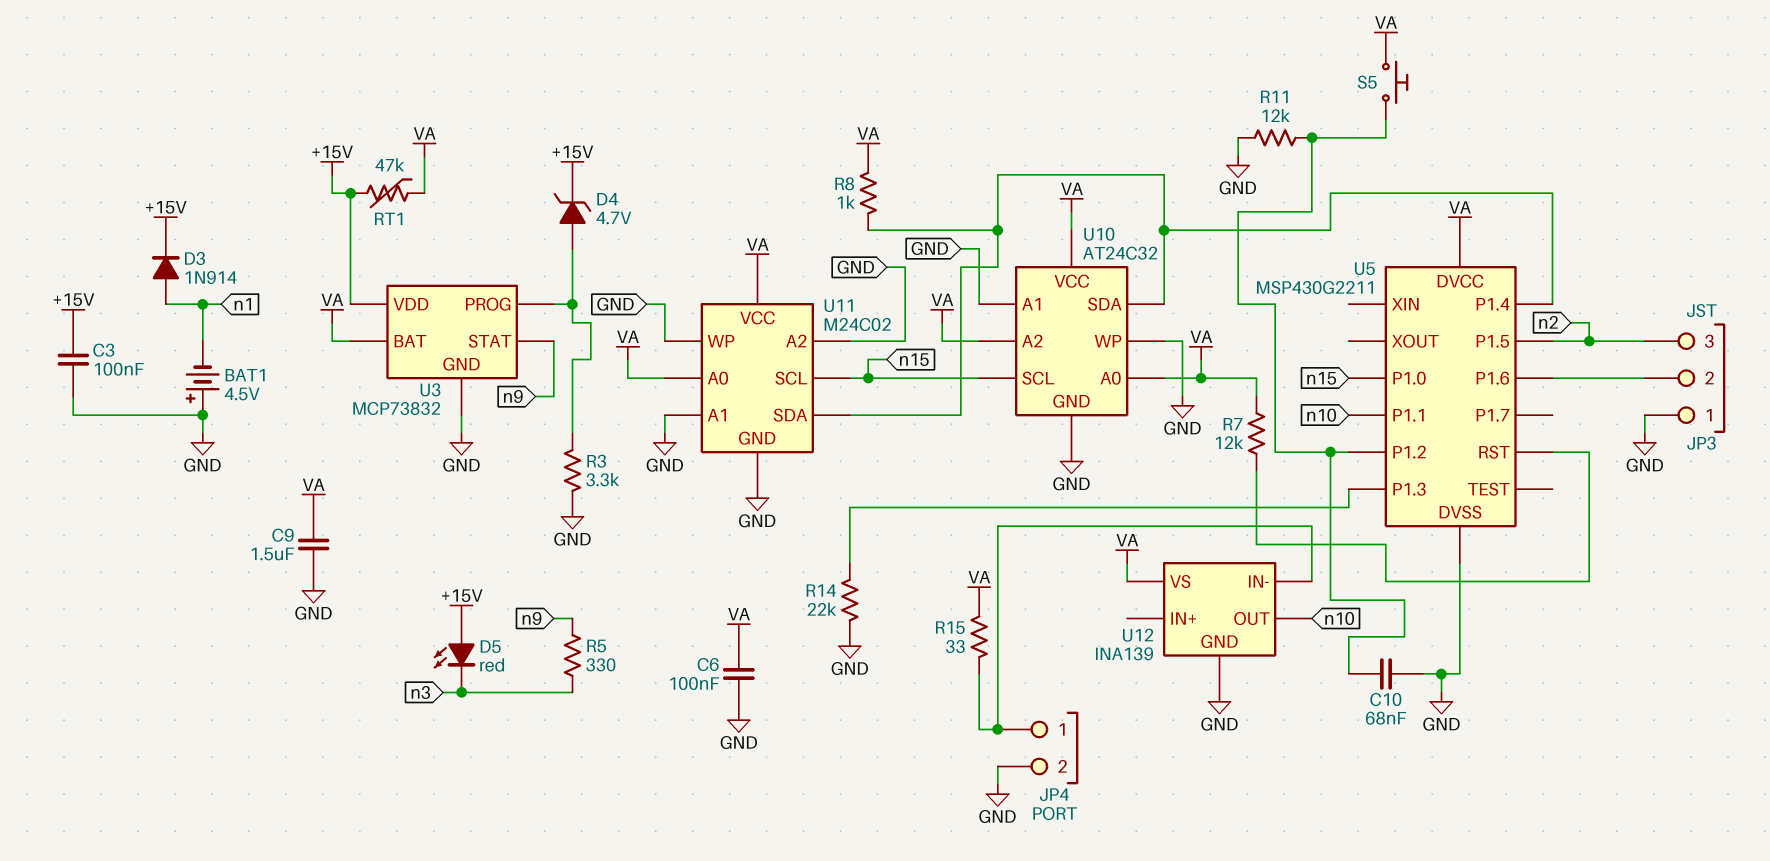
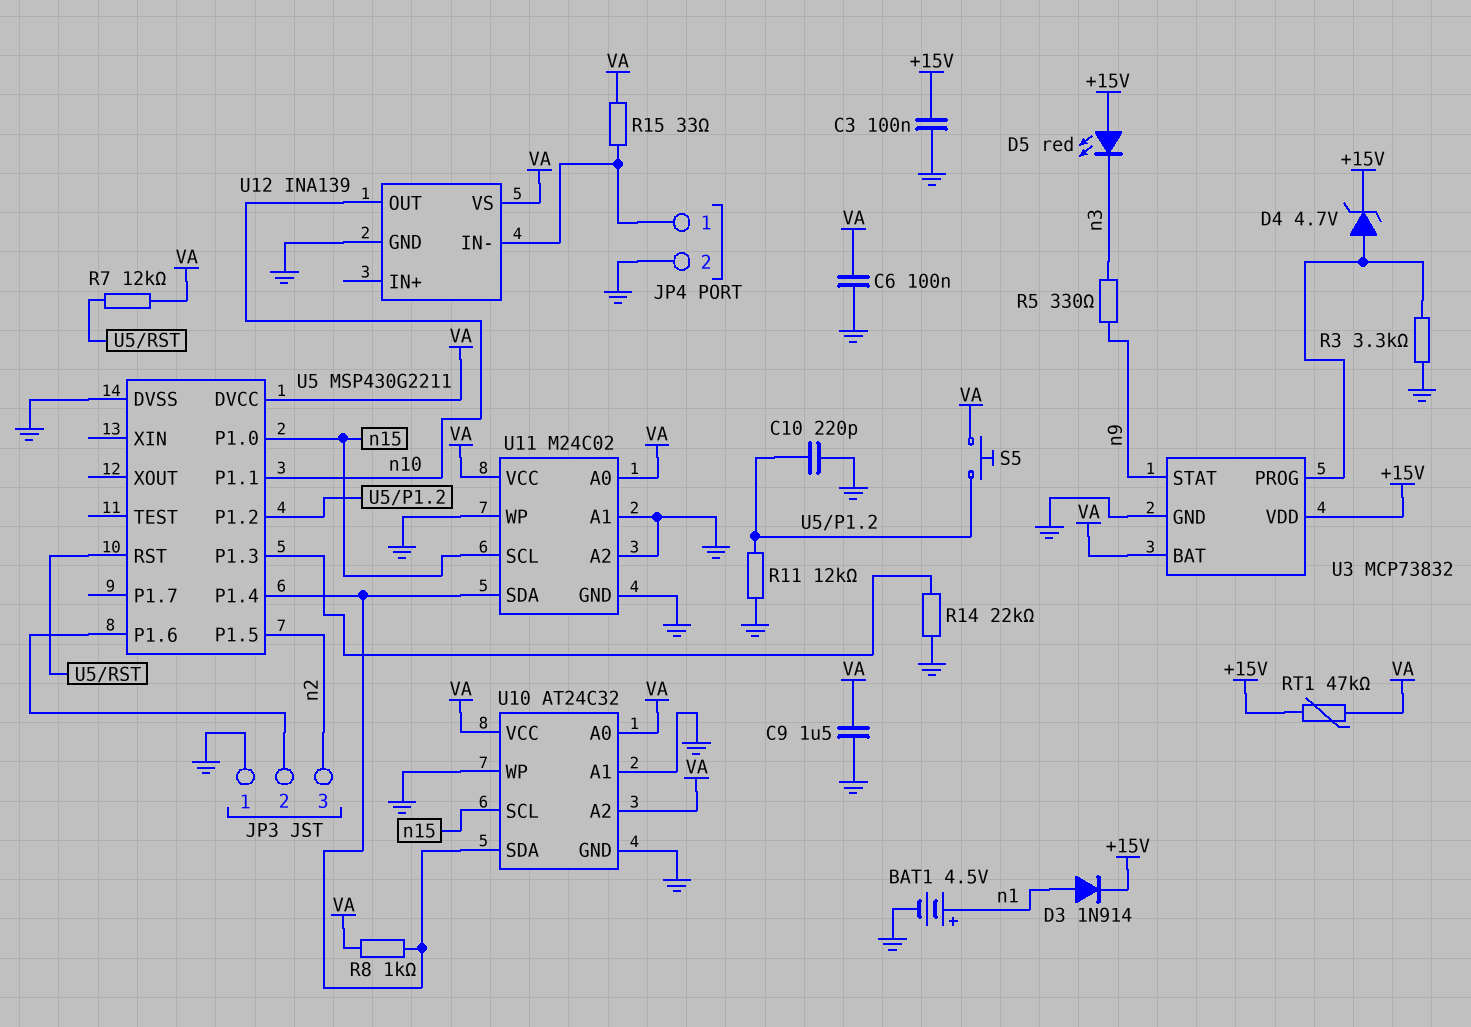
BAT1: 4.5V (plus GND, minus n1) -> 4.5V (plus n1, minus GND)
C10: 68nF (GND, U5/P1.2) -> 220pF (GND, U5/P1.2)

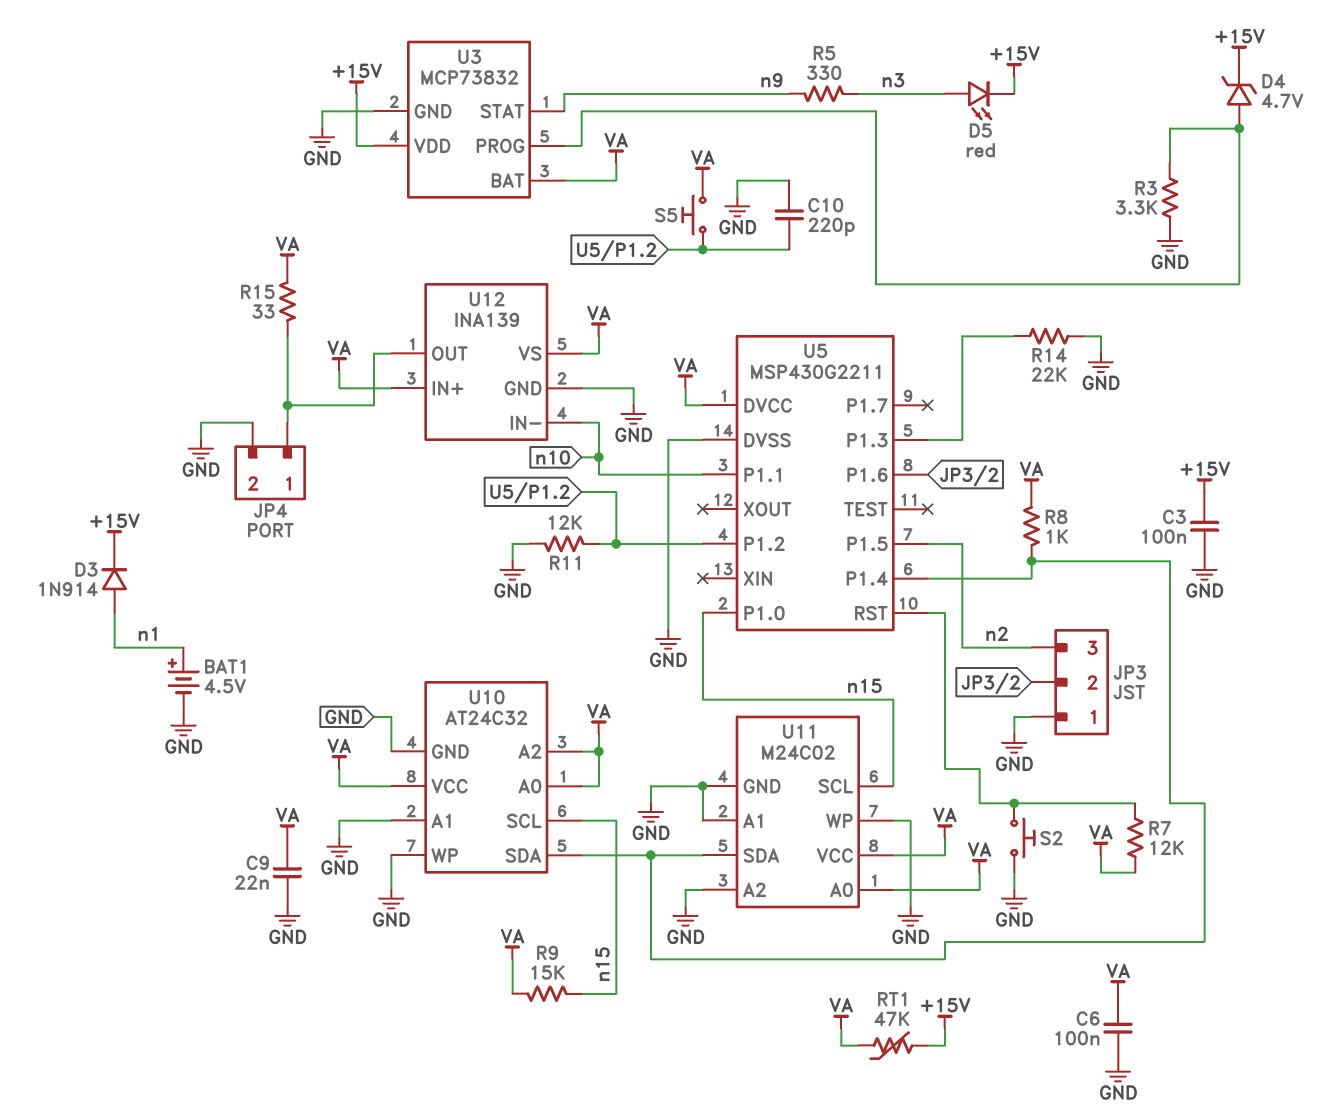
C9: 1.5uF (GND, VA) -> 22nF (GND, VA)
D5: LED red (A +15V, K n3) -> LED red (A n3, K +15V)
R9: none -> 15k (VA, n15)
S2: none -> button (GND, U5/RST)
U12 pin IN+: none -> VA
U12 pin IN-: JP4/1 -> n10
U12 pin OUT: n10 -> JP4/1

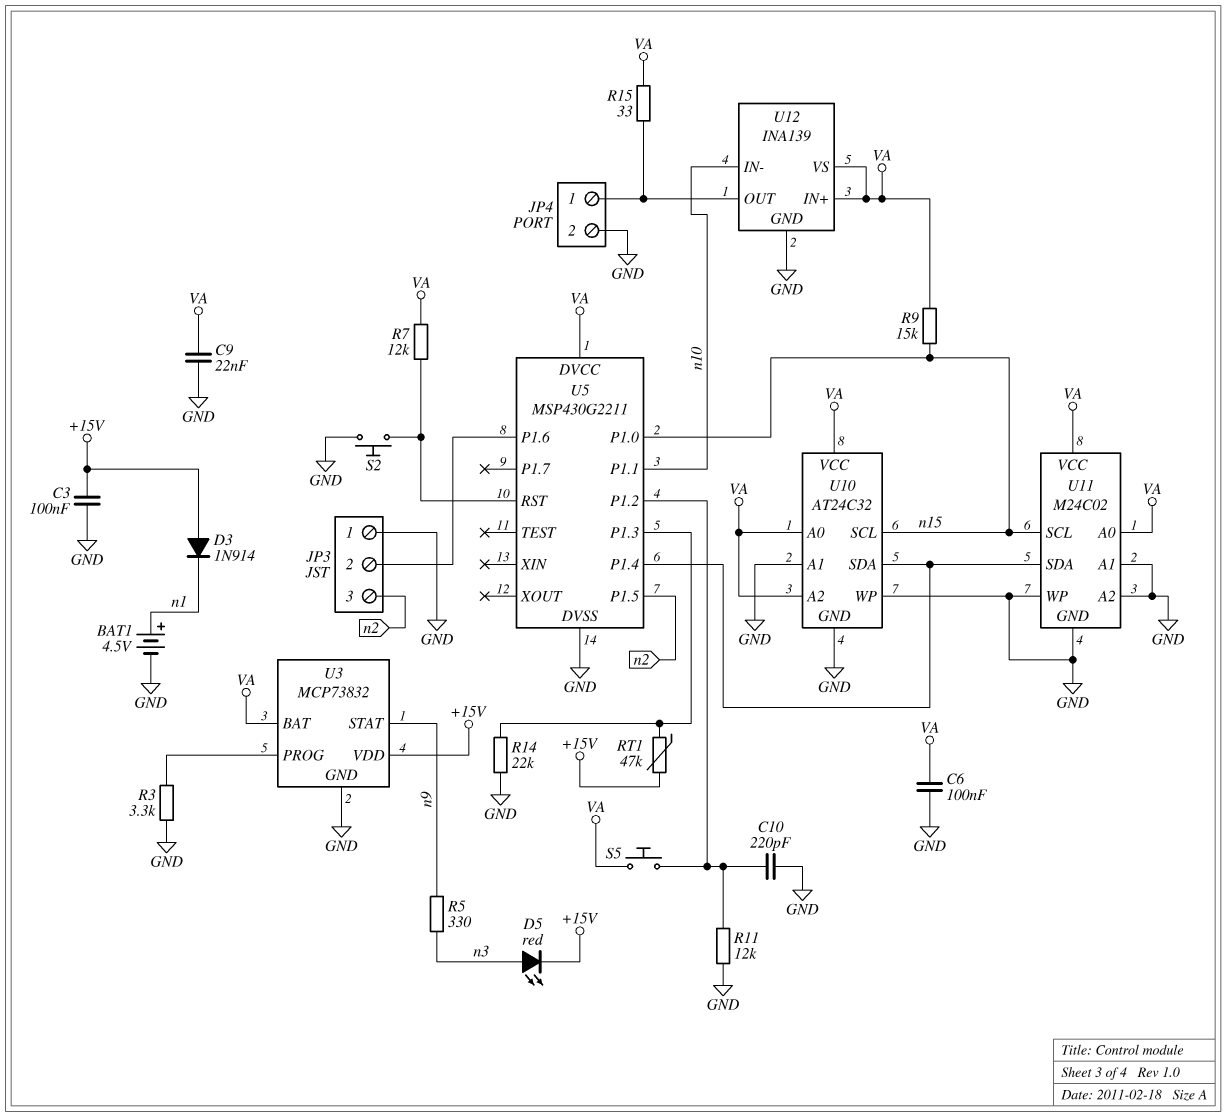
D3: diode 1N914 (A n1, K +15V) -> diode 1N914 (A +15V, K n1)
D4: zener 4.7V (A U3/PROG, K +15V) -> none
R8: 1k (U5/P1.4, VA) -> none
RT1: 47k (+15V, VA) -> 47k (+15V, U5/P1.3)

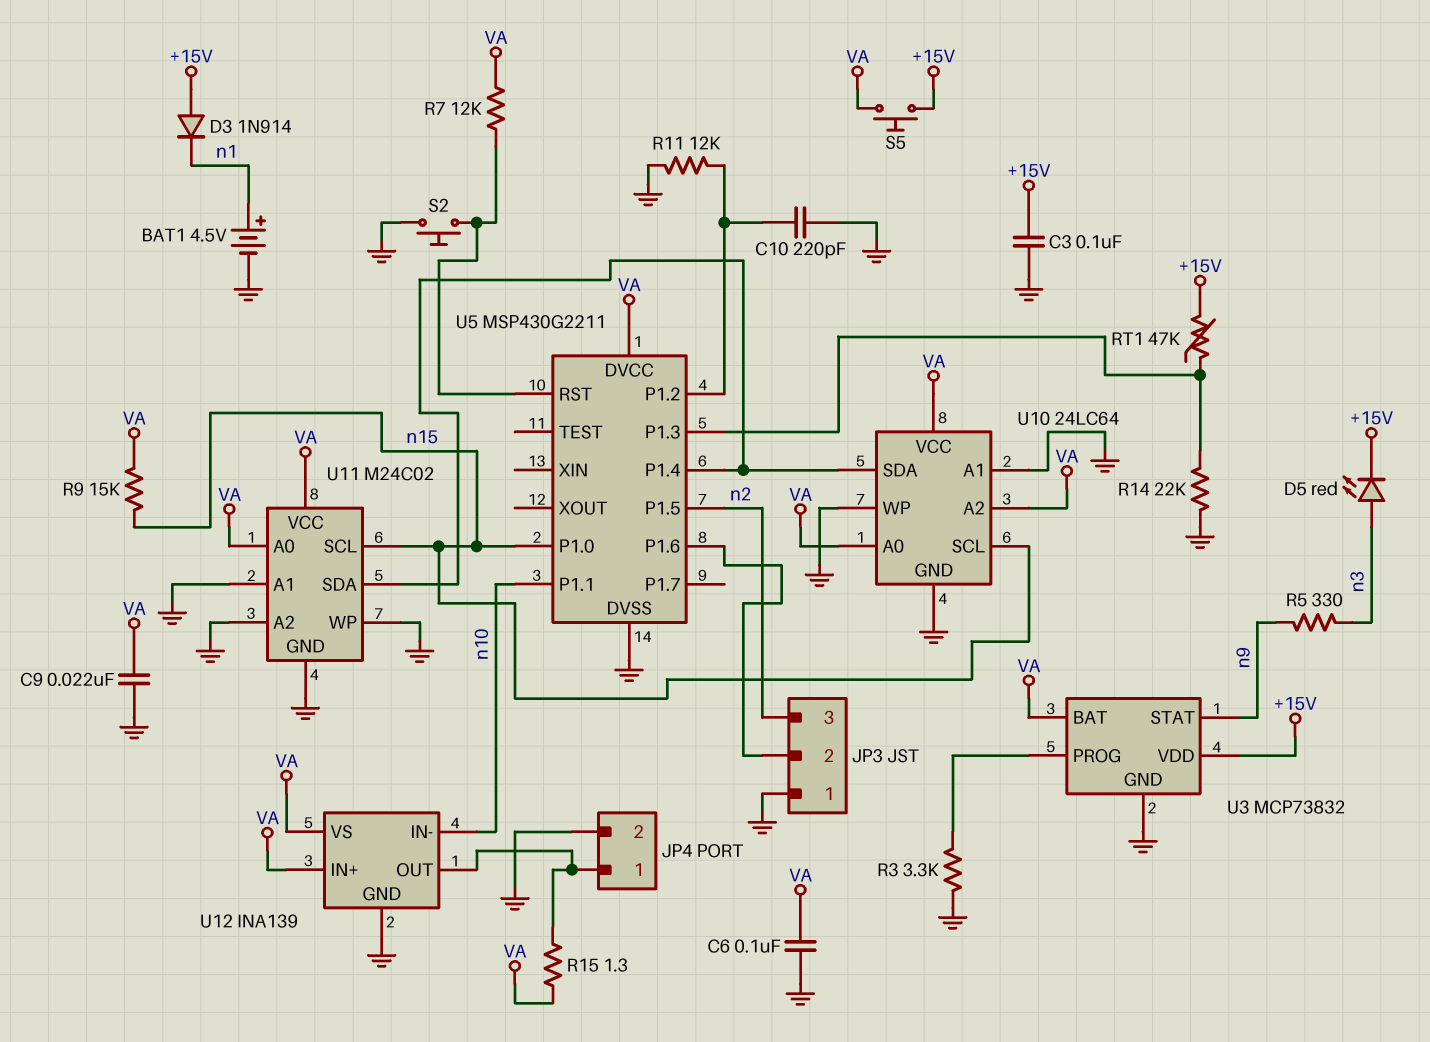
R15: 33 (JP4/1, VA) -> 1.3 (JP4/1, VA)
S5: button (U5/P1.2, VA) -> button (+15V, VA)
U10: AT24C32 -> 24LC64

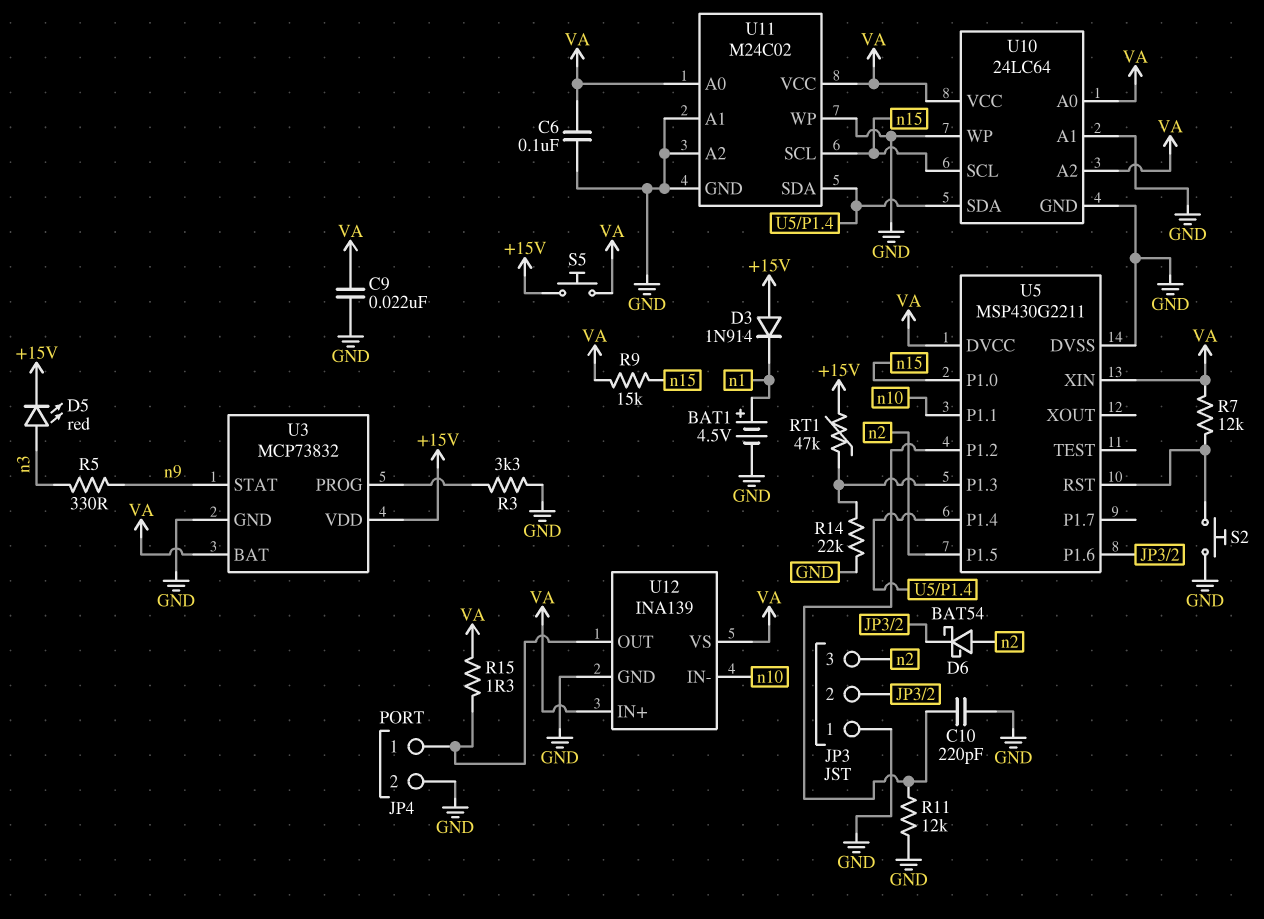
C3: 100nF (+15V, GND) -> none
D6: none -> schottky BAT54 (A n2, K JP3/2)
U5 pin XIN: none -> VA

